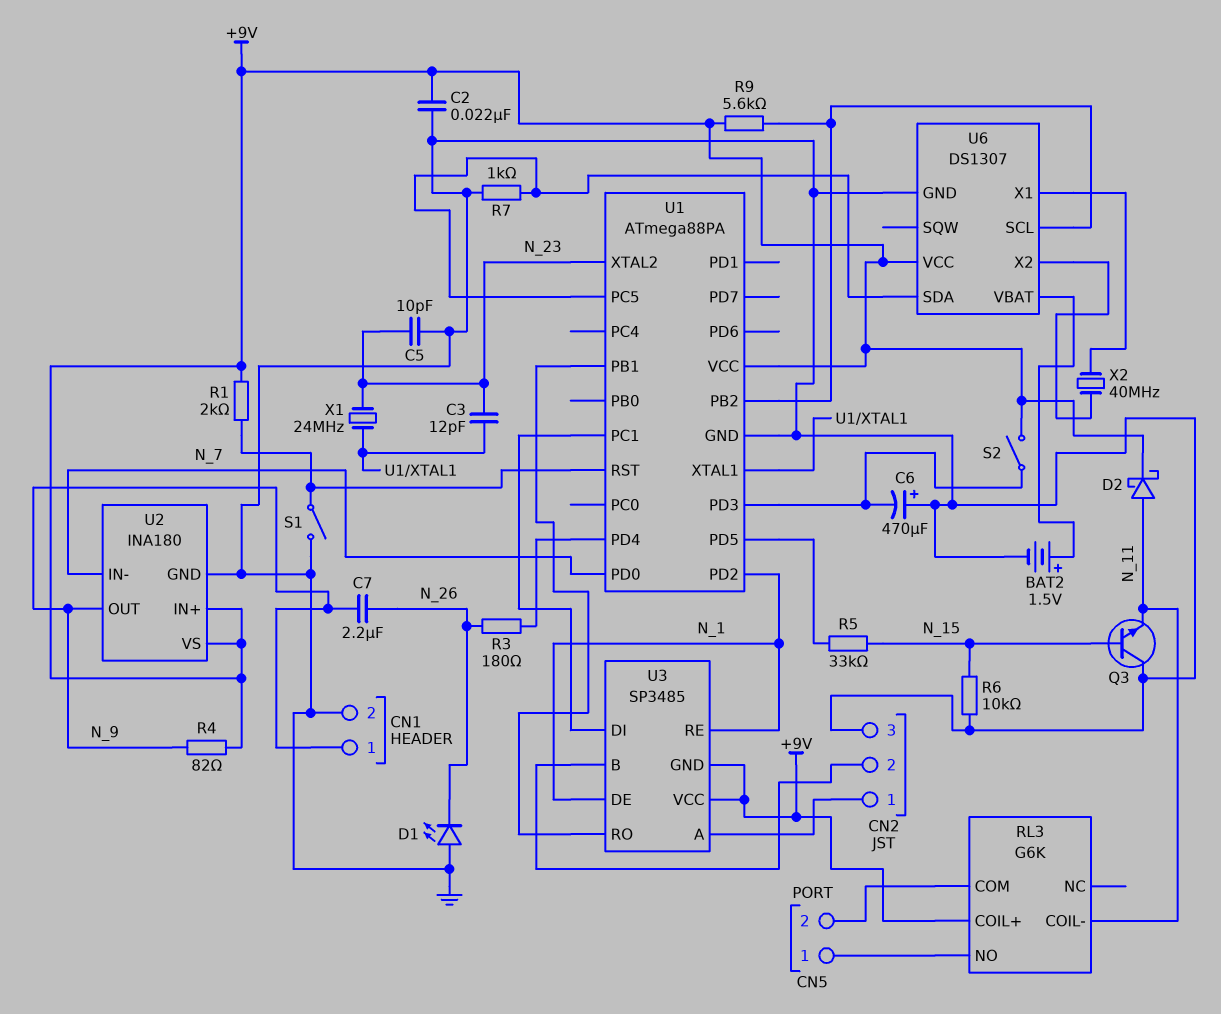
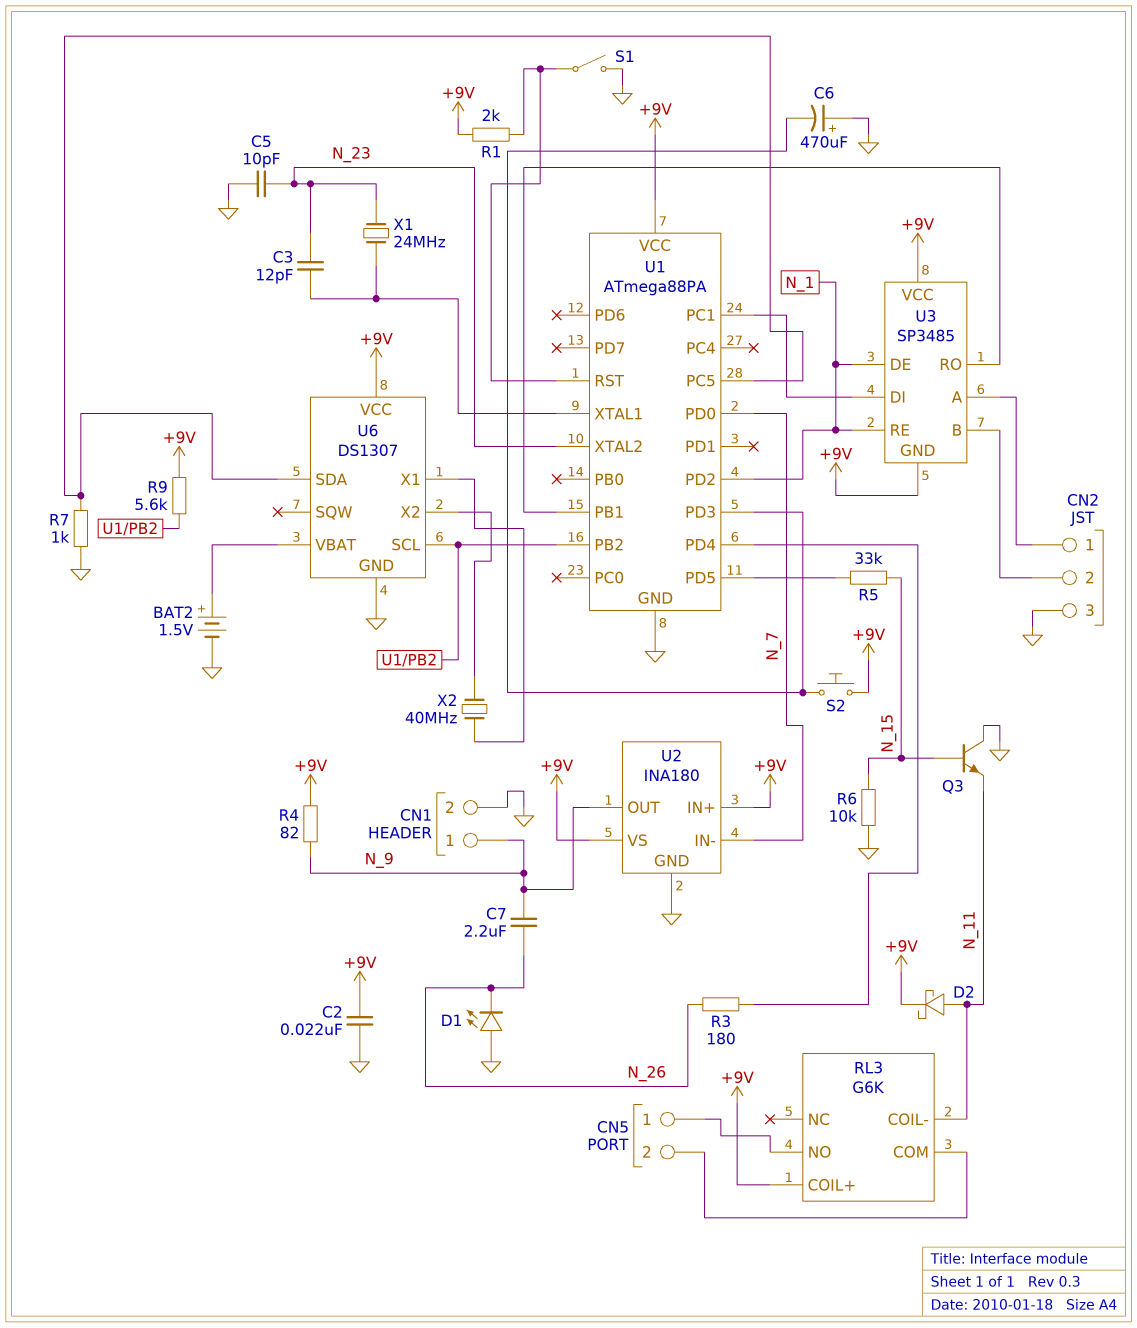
S2: switch (+9V, U1/PD3) -> button (+9V, U1/PD3)

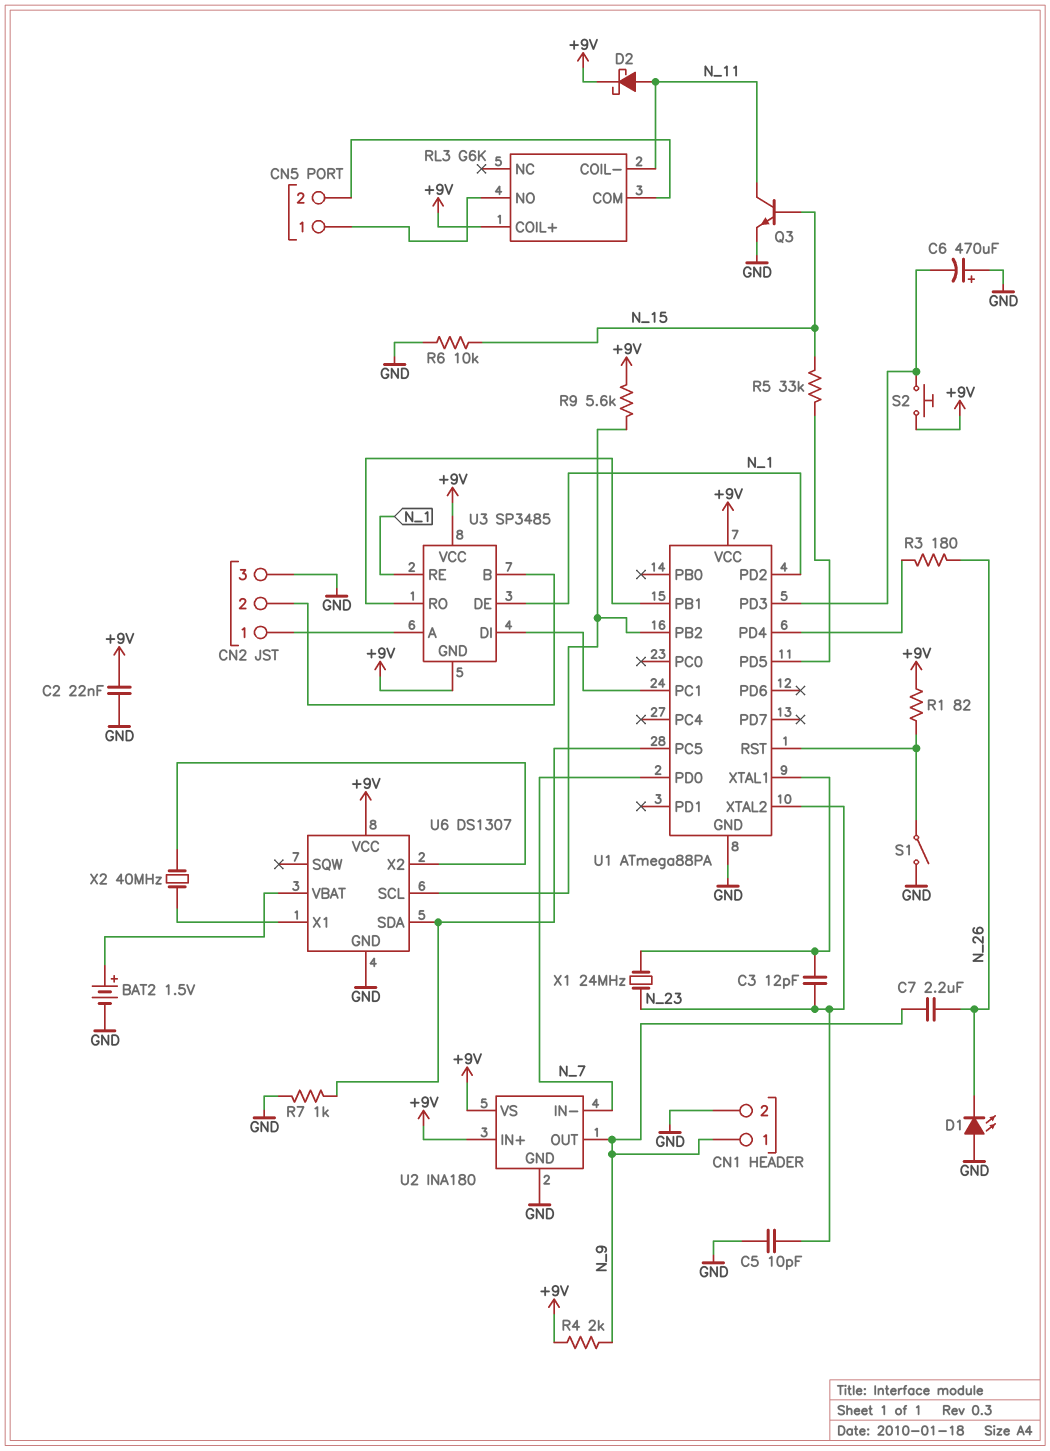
Q3: NPN (B N_15, C GND, E N_11) -> NPN (B N_15, C N_11, E GND)
R1: 2k (+9V, U1/RST) -> 82 (+9V, U1/RST)
R4: 82 (+9V, N_9) -> 2k (+9V, N_9)

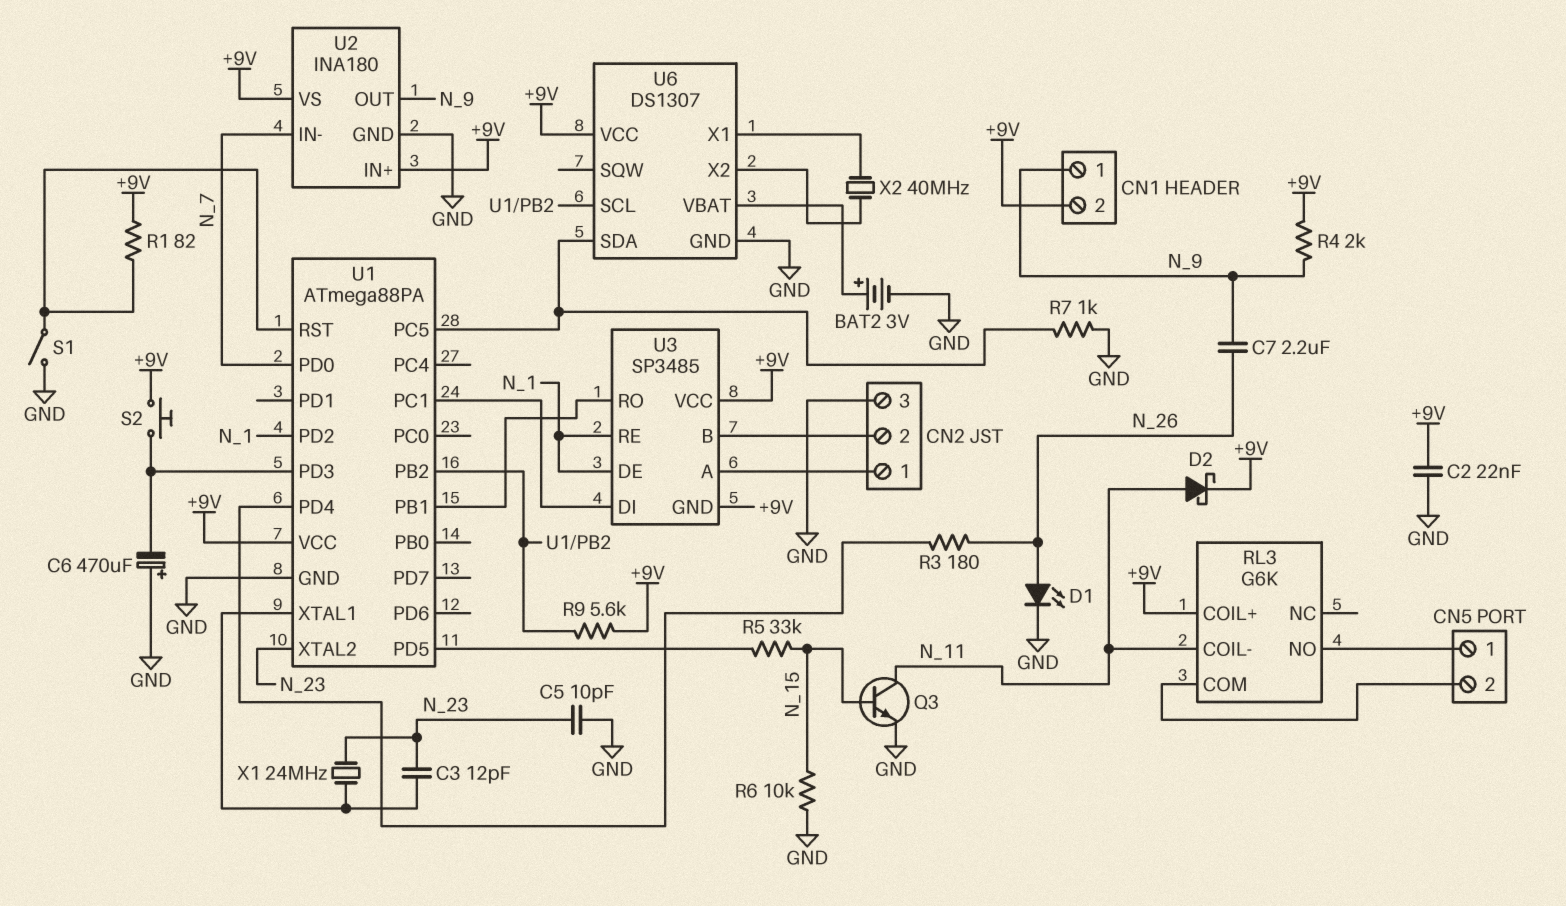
BAT2: 1.5V (plus U6/VBAT, minus GND) -> 3V (plus U6/VBAT, minus GND)
CN1 pin 2: GND -> +9V
D1: LED (A GND, K N_26) -> LED (A N_26, K GND)

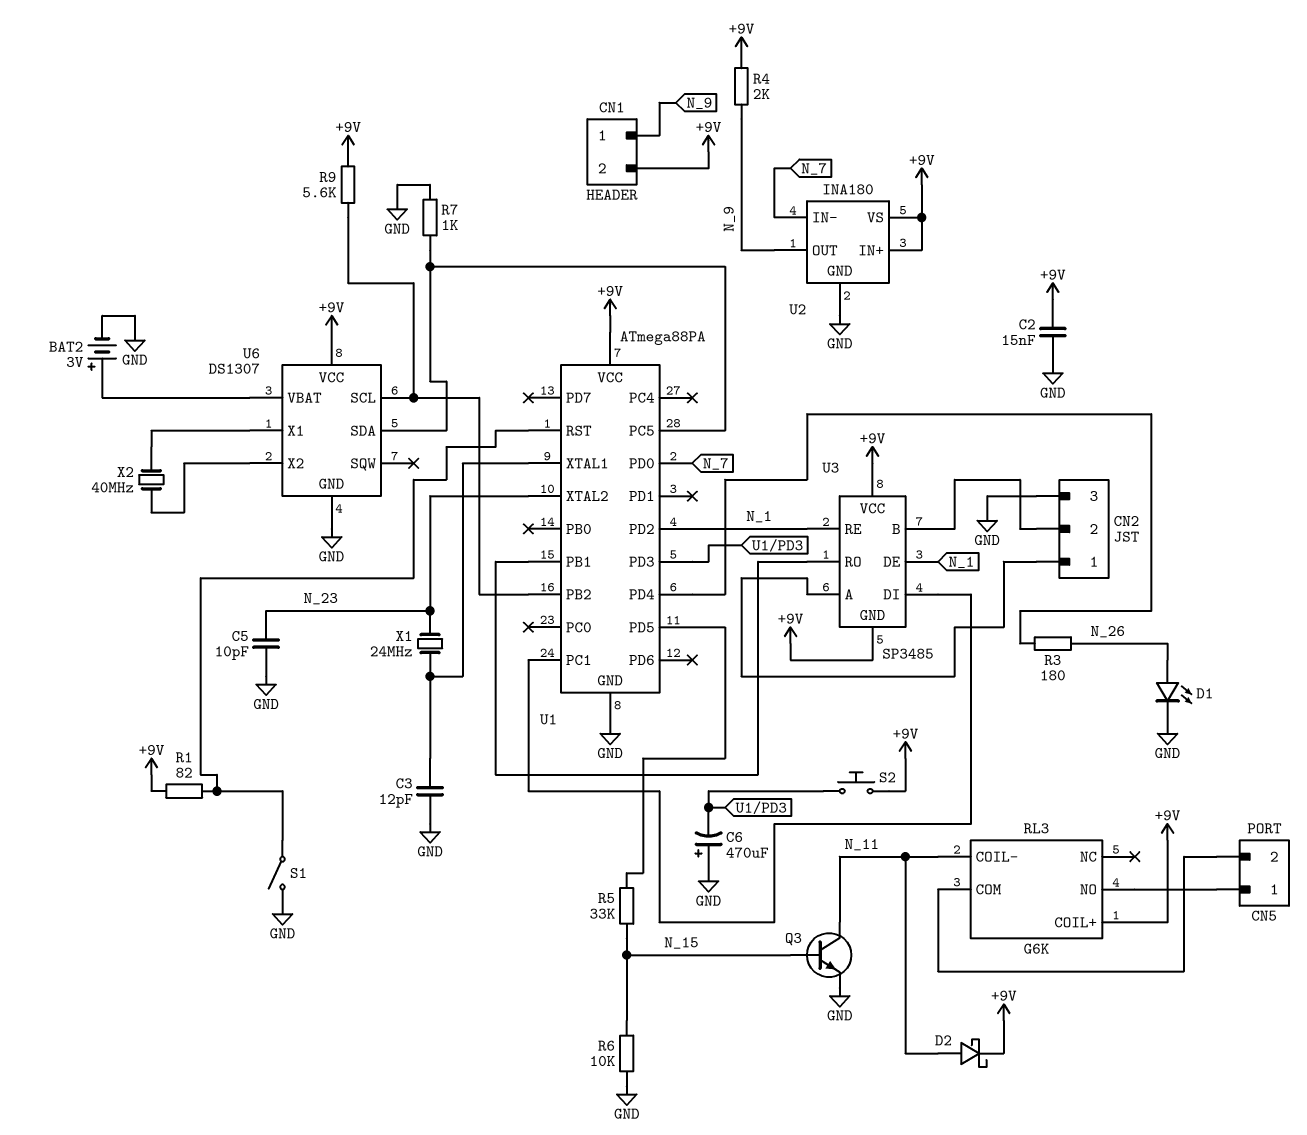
C2: 22nF (+9V, GND) -> 15nF (+9V, GND)
C3: 12pF (N_23, U1/XTAL1) -> 12pF (GND, U1/XTAL1)
C7: 2.2uF (N_9, N_26) -> none

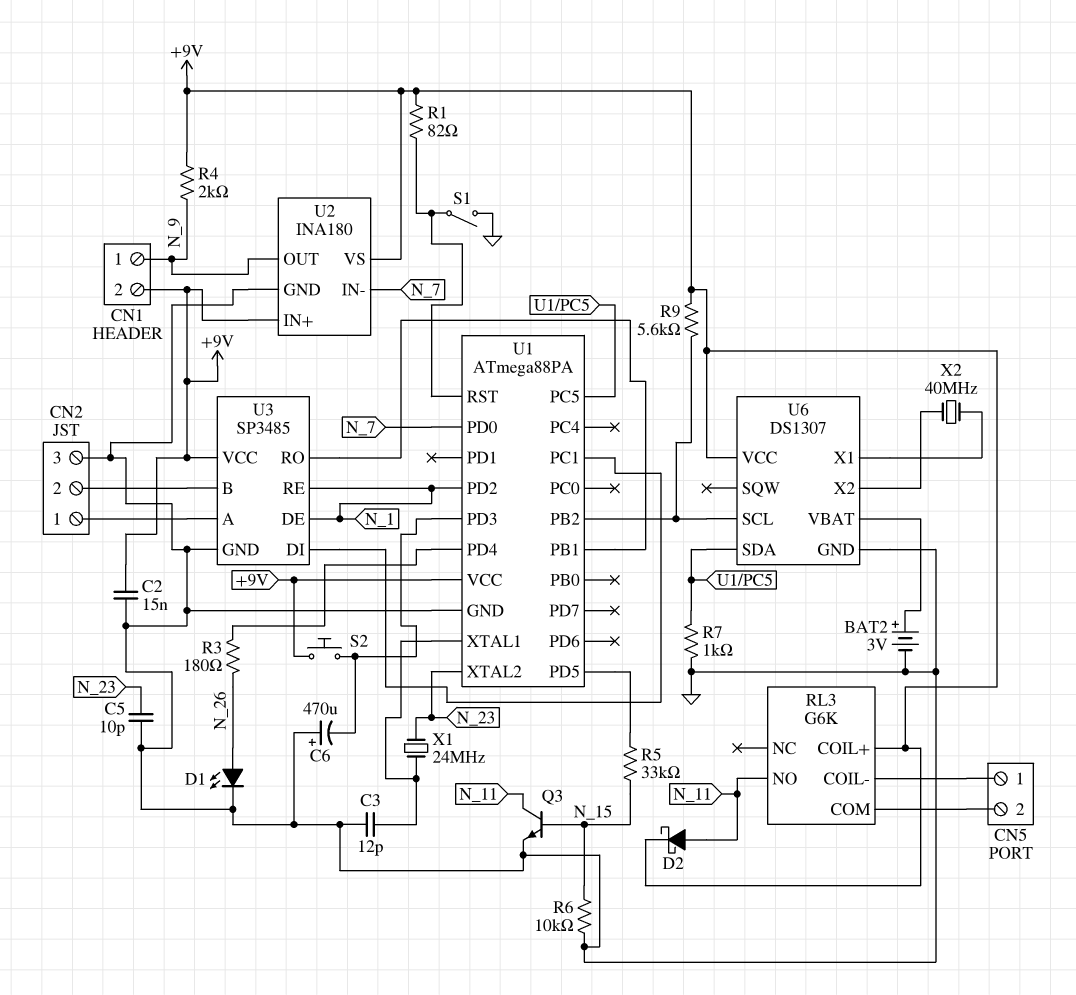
RL3 pin COIL-: N_11 -> CN5/1
RL3 pin NO: CN5/1 -> N_11
U3 pin GND: +9V -> GND

